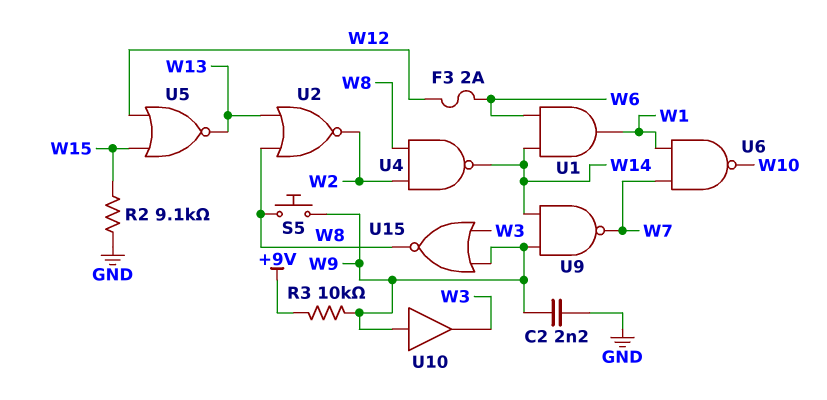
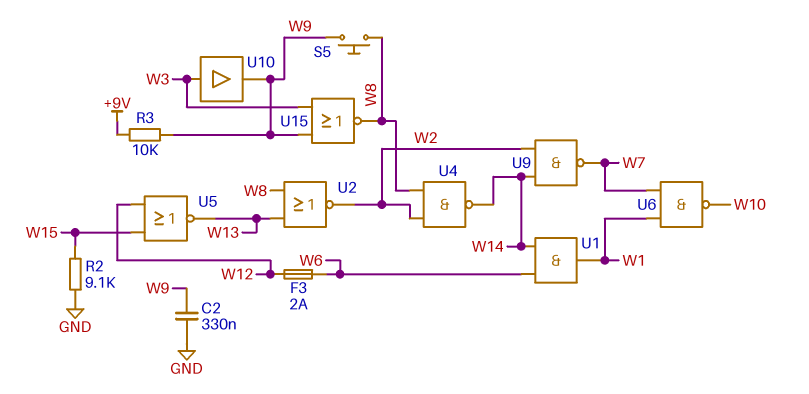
C2: 2.2nF (GND, W9) -> 330nF (GND, W9)
U9: NAND (in W9, in W14, out W7) -> NAND (in W2, in W14, out W7)
U10: buffer (in W9, out W3) -> buffer (in W3, out W9)

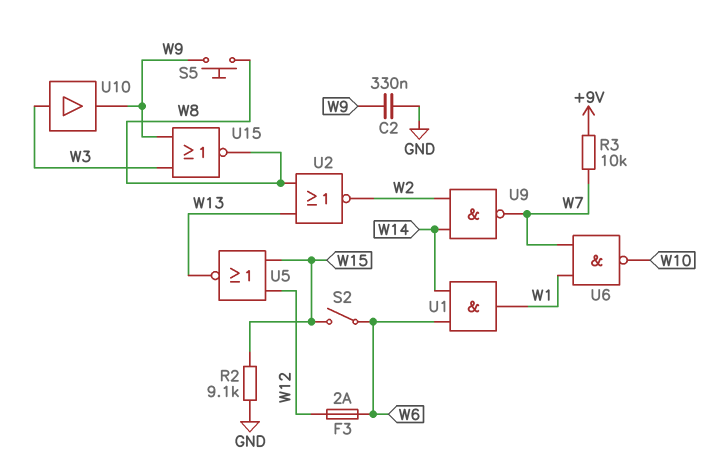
R3: 10k (+9V, W9) -> 10k (+9V, W7)
S2: none -> switch (W6, W15)
U4: NAND (in W2, in W8, out W14) -> none

